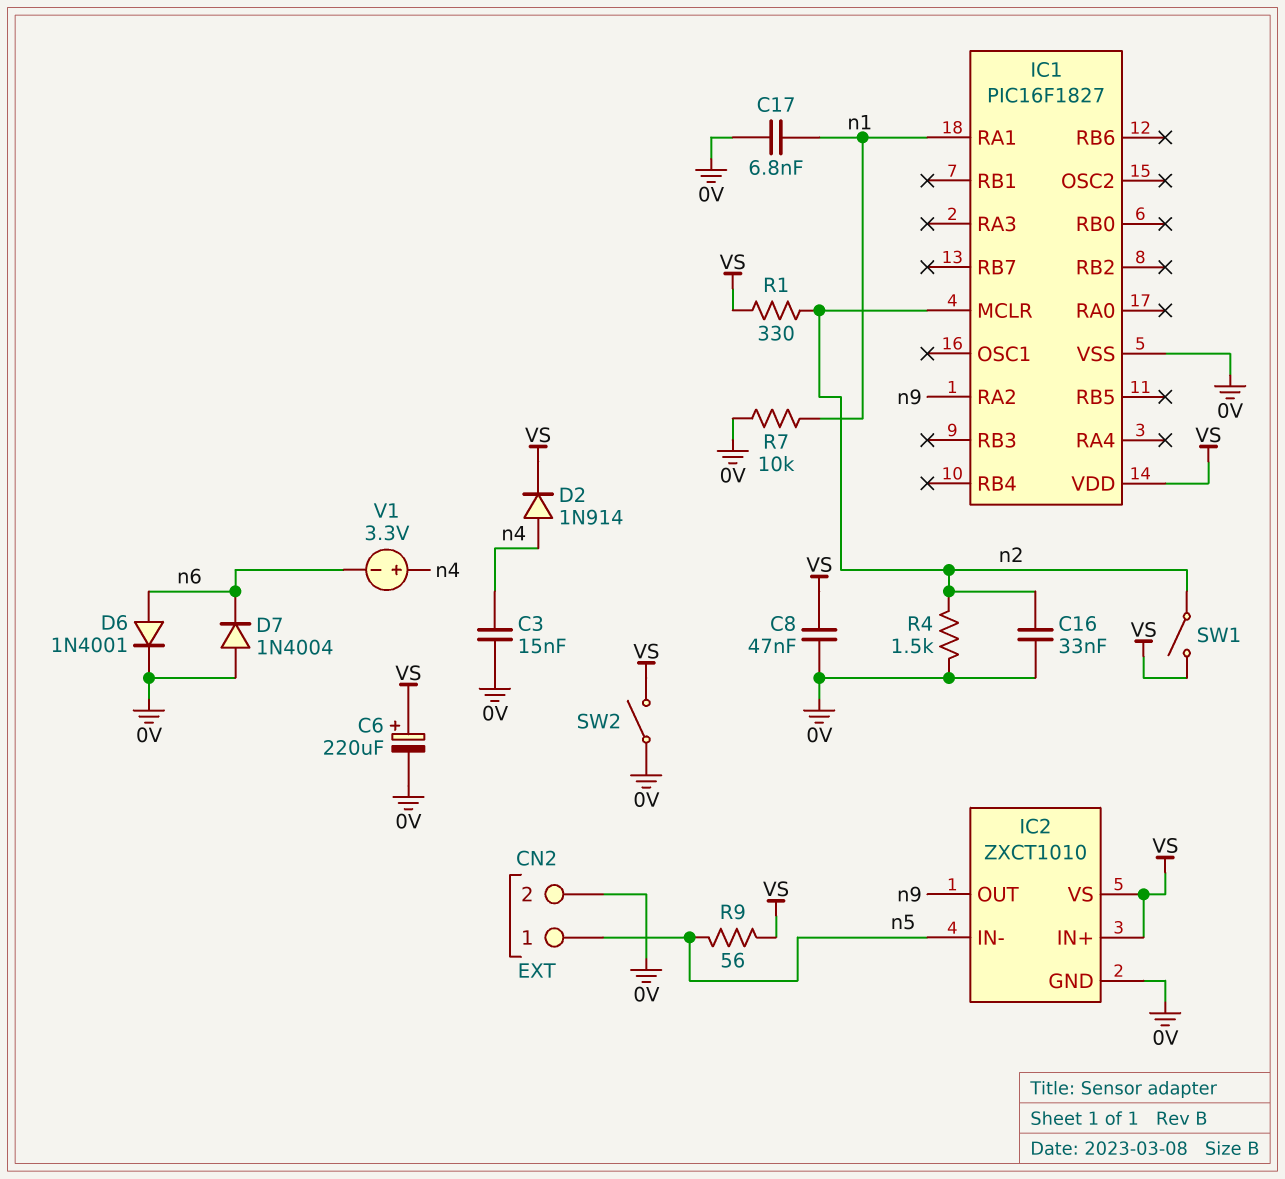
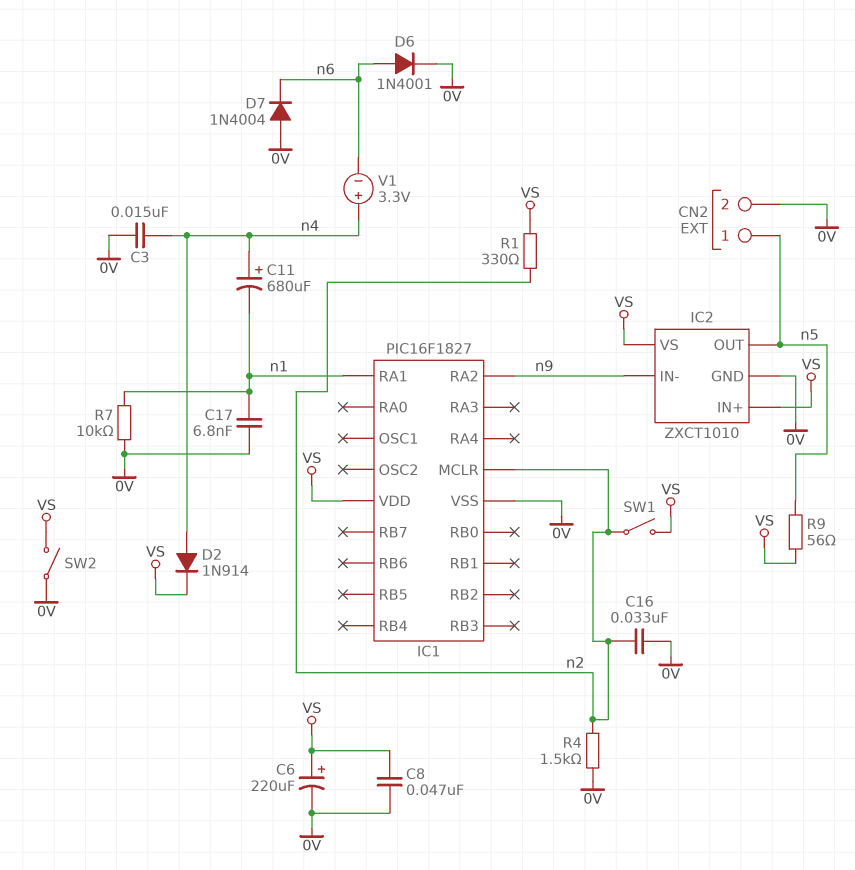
C11: none -> 680uF (plus n4, minus n1)
IC2 pin IN-: n5 -> n9
IC2 pin OUT: n9 -> n5

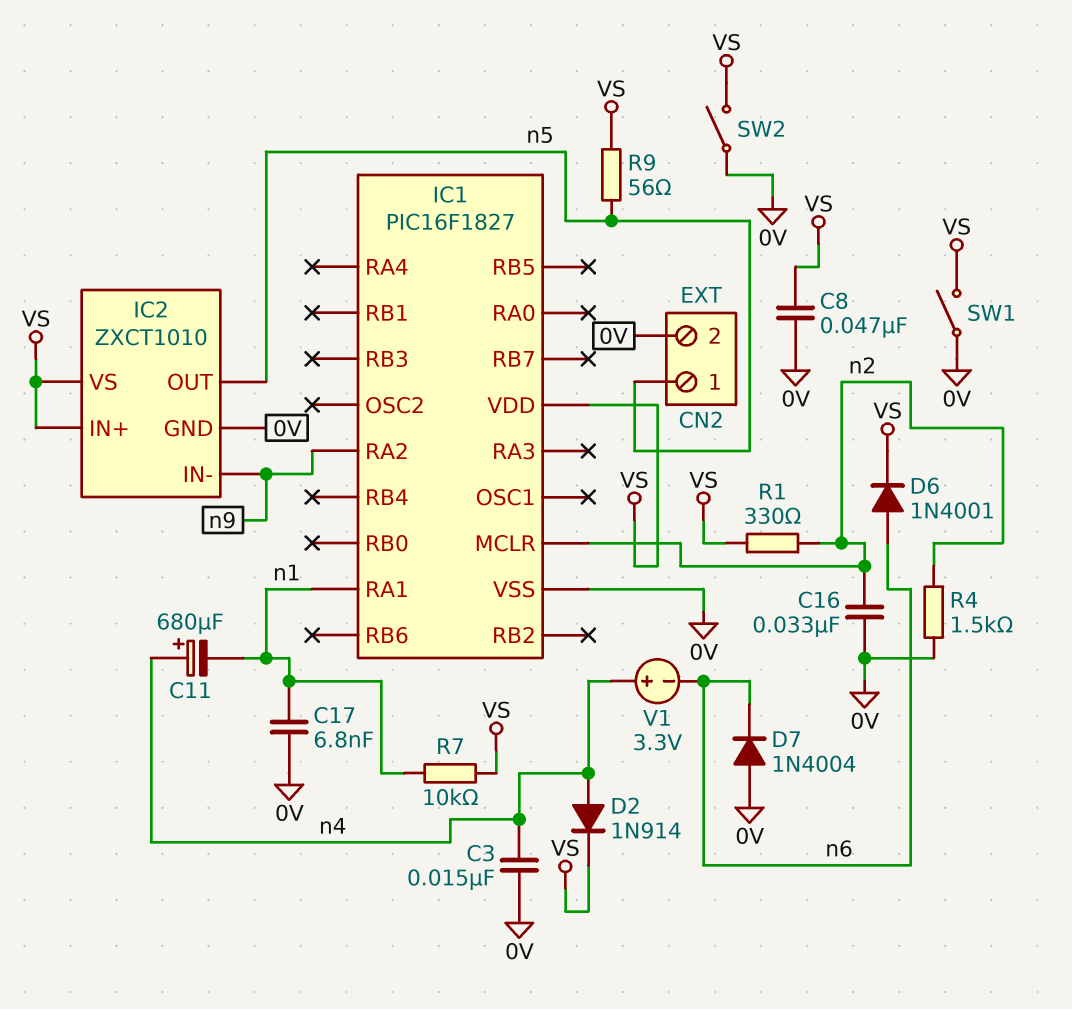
C6: 220uF (plus VS, minus 0V) -> none
D6: diode 1N4001 (A n6, K 0V) -> diode 1N4001 (A n6, K VS)
R7: 10k (0V, n1) -> 10k (VS, n1)
SW1: switch (VS, n2) -> switch (0V, VS)

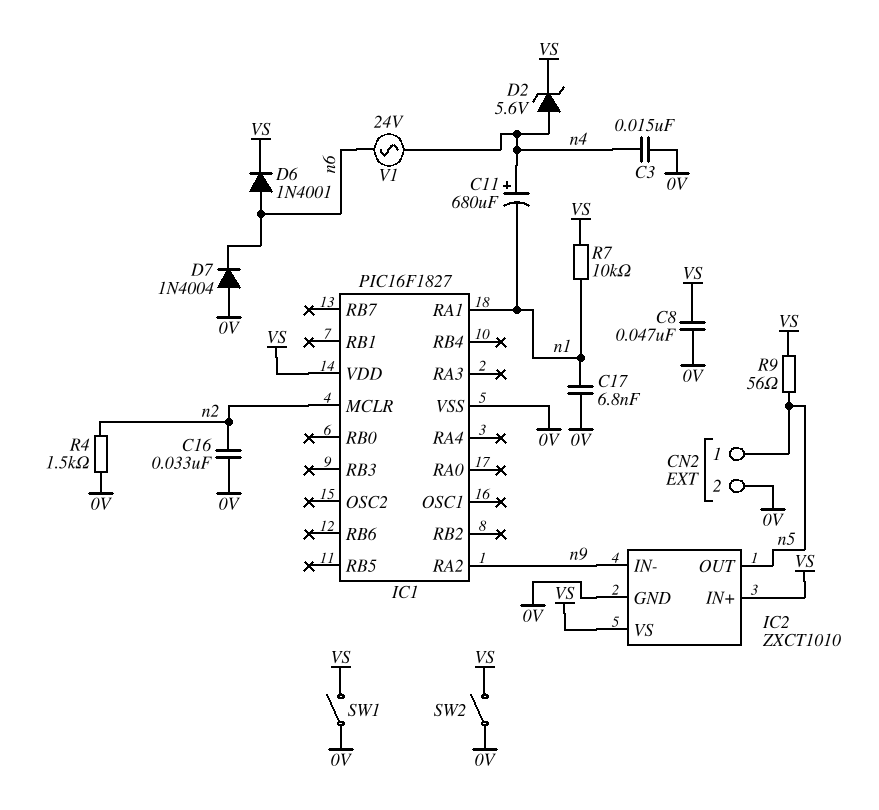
D2: diode 1N914 (A n4, K VS) -> zener 5.6V (A n4, K VS)
R1: 330 (VS, n2) -> none
V1: 3.3V (plus n4, minus n6) -> AC 24V (n4, n6)

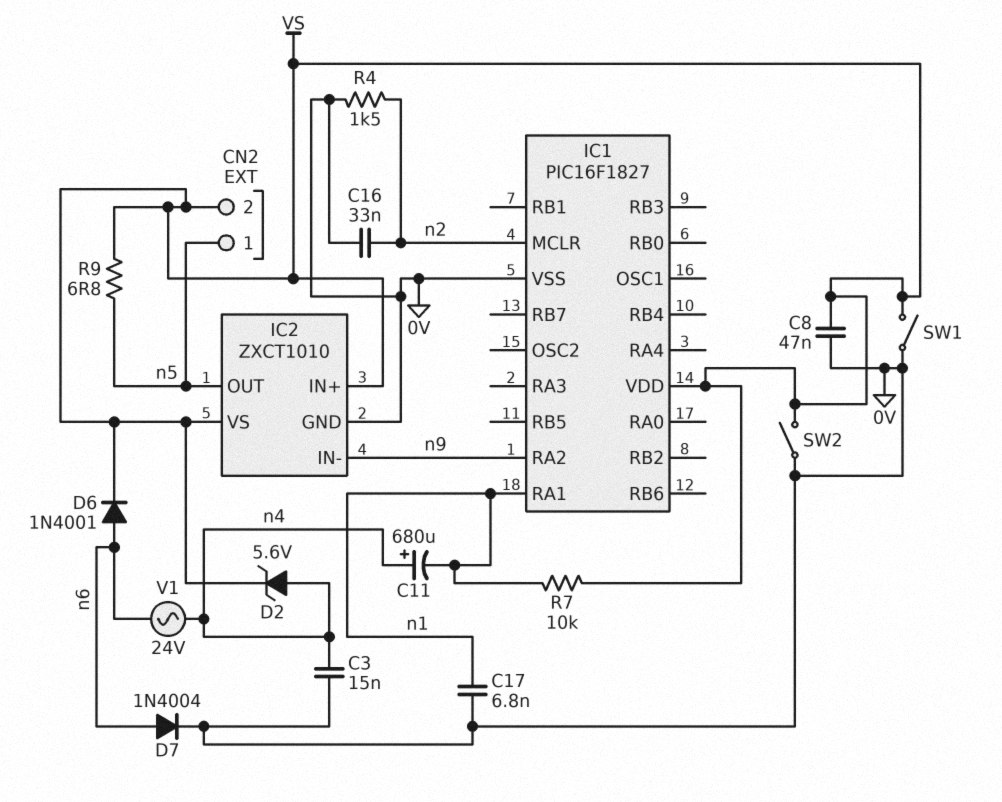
CN2 pin 2: 0V -> VS
D7: diode 1N4004 (A 0V, K n6) -> diode 1N4004 (A n6, K 0V)
R9: 56 (VS, n5) -> 6.8 (VS, n5)

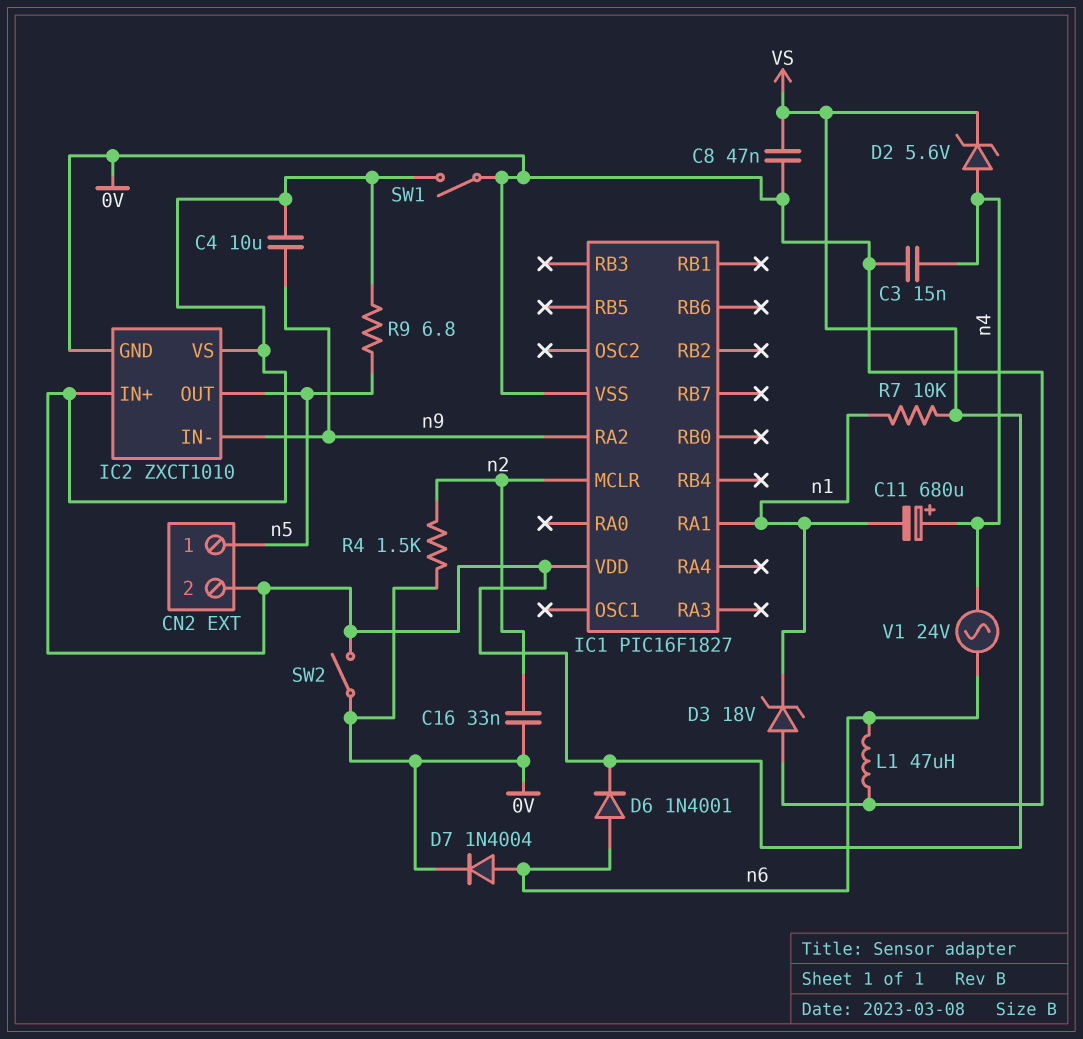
C4: none -> 10uF (VS, n9)
C17: 6.8nF (0V, n1) -> none
D3: none -> zener 18V (A 0V, K n1)
L1: none -> 47uH (0V, n6)

